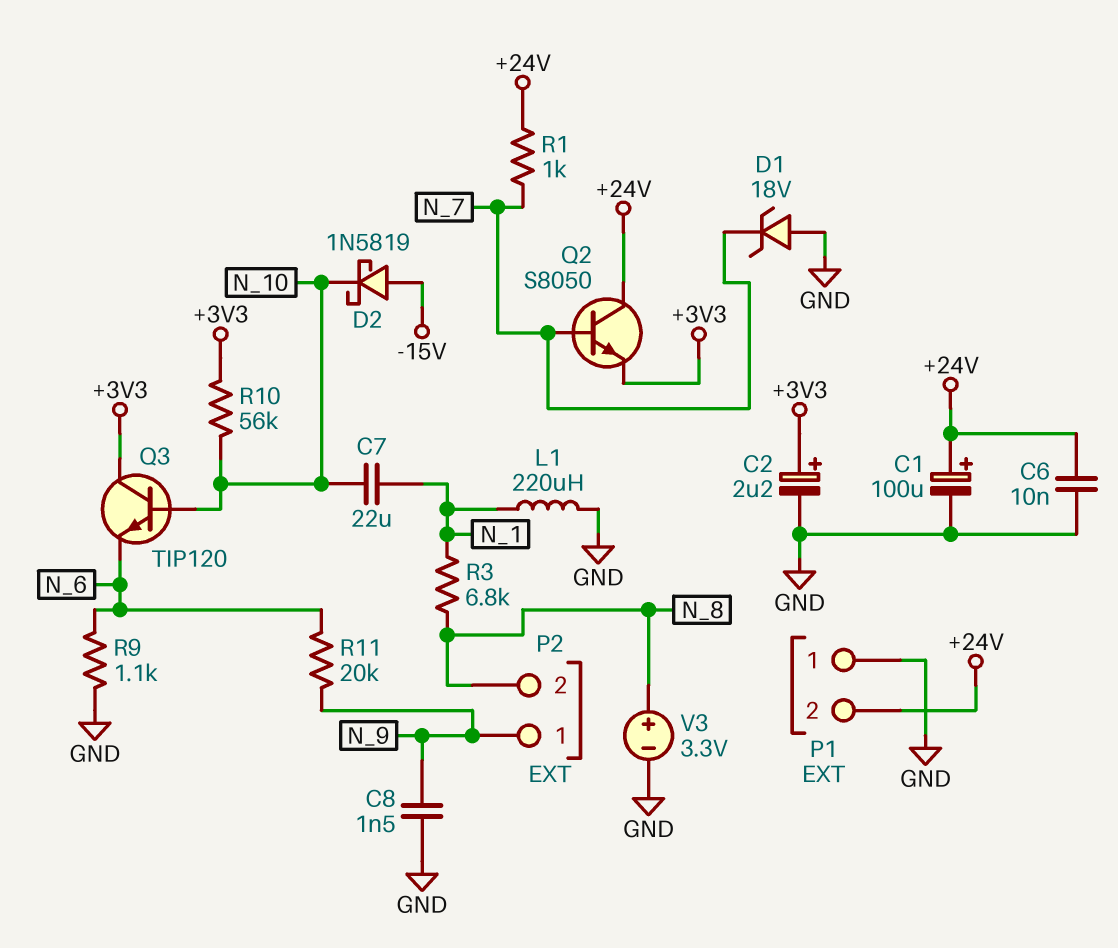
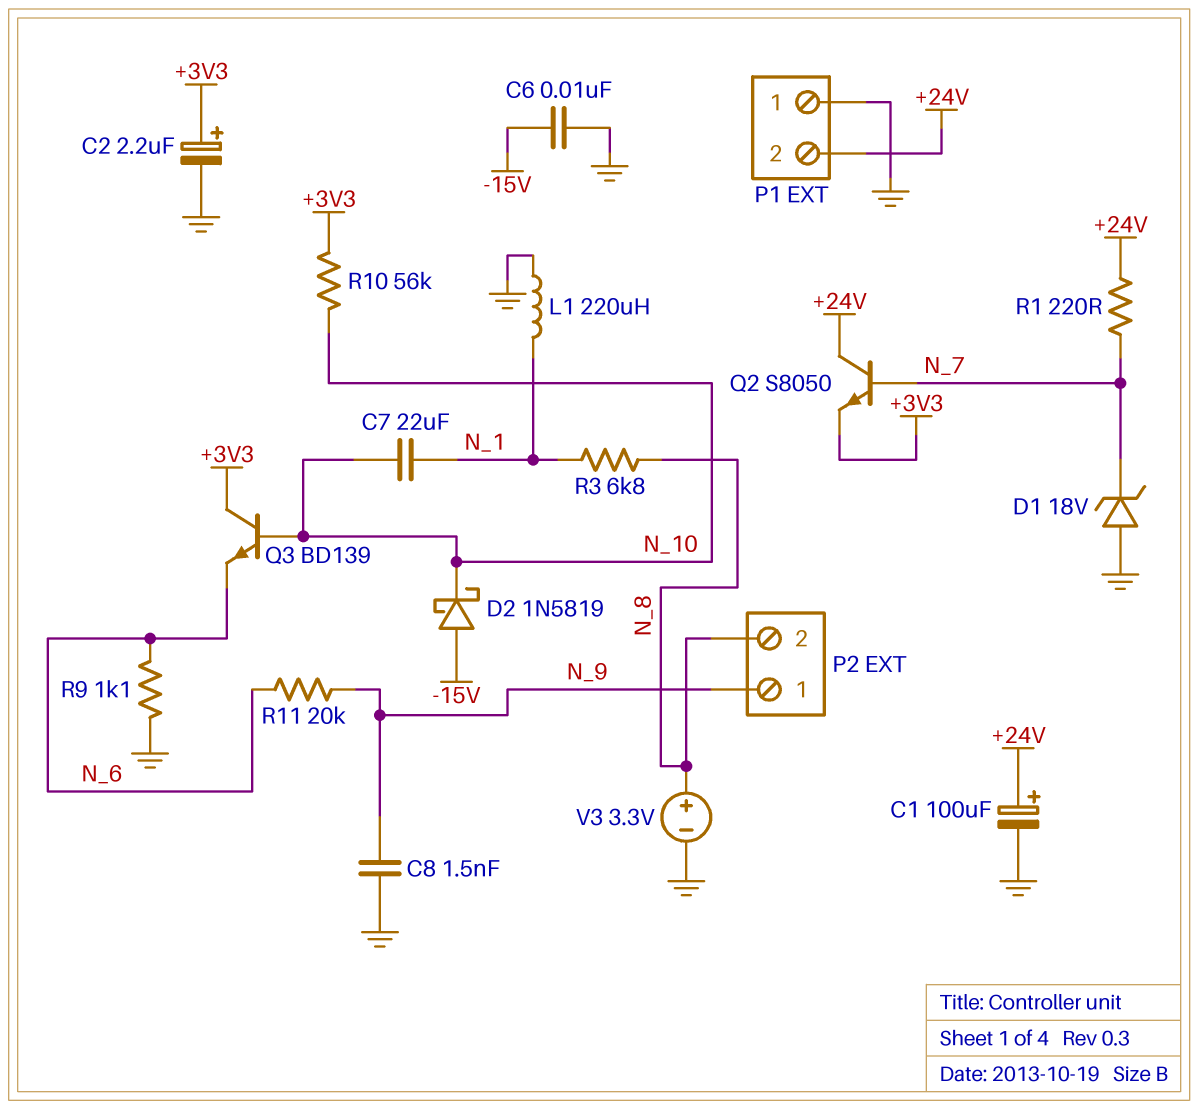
C6: 10nF (+24V, GND) -> 10nF (-15V, GND)
Q3: NPN TIP120 (B N_10, C +3V3, E N_6) -> NPN BD139 (B N_10, C +3V3, E N_6)
R1: 1k (+24V, N_7) -> 220 (+24V, N_7)

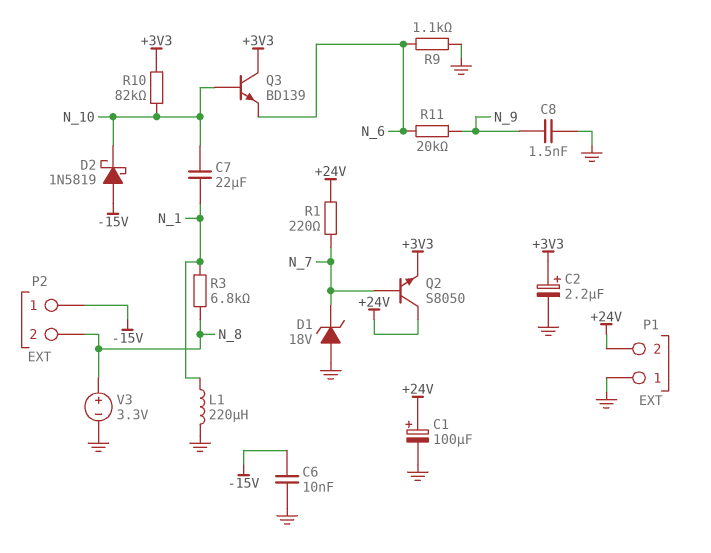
P2 pin 1: N_9 -> -15V
R10: 56k (+3V3, N_10) -> 82k (+3V3, N_10)

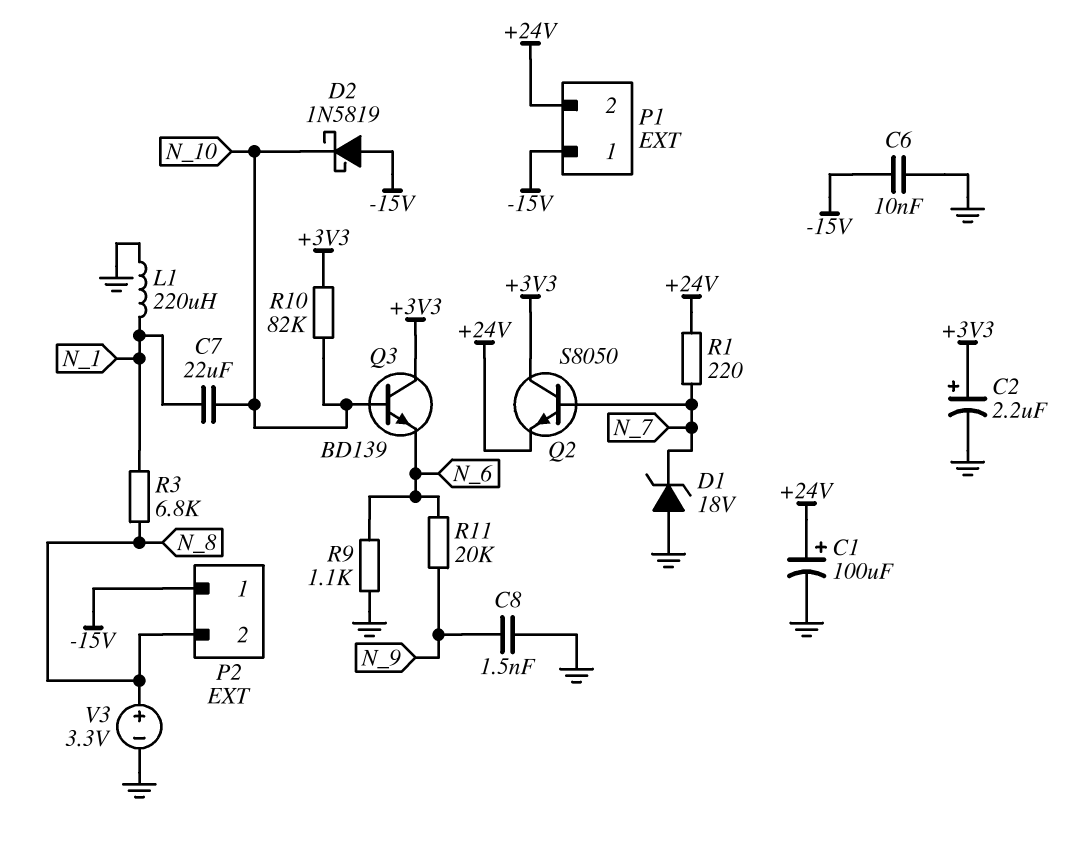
P1 pin 1: GND -> -15V
Q2: NPN S8050 (B N_7, C +24V, E +3V3) -> NPN S8050 (B N_7, C +3V3, E +24V)

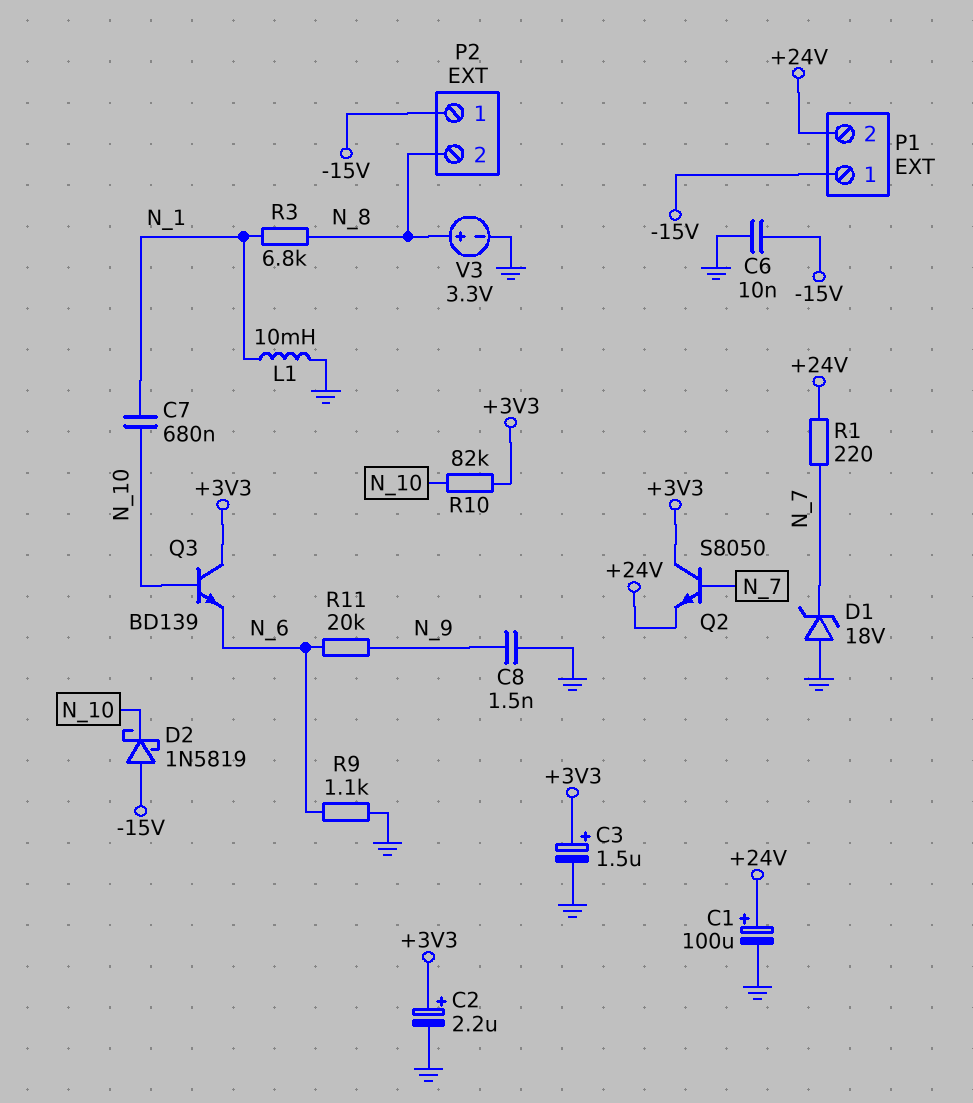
C3: none -> 1.5uF (plus +3V3, minus GND)
C7: 22uF (N_1, N_10) -> 680nF (N_1, N_10)
L1: 220uH (GND, N_1) -> 10mH (GND, N_1)

